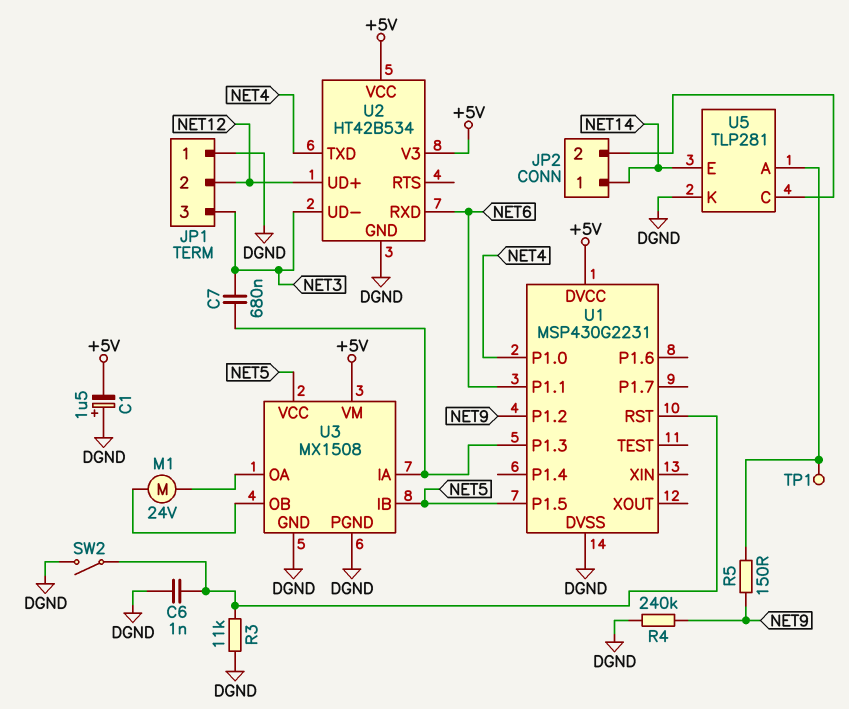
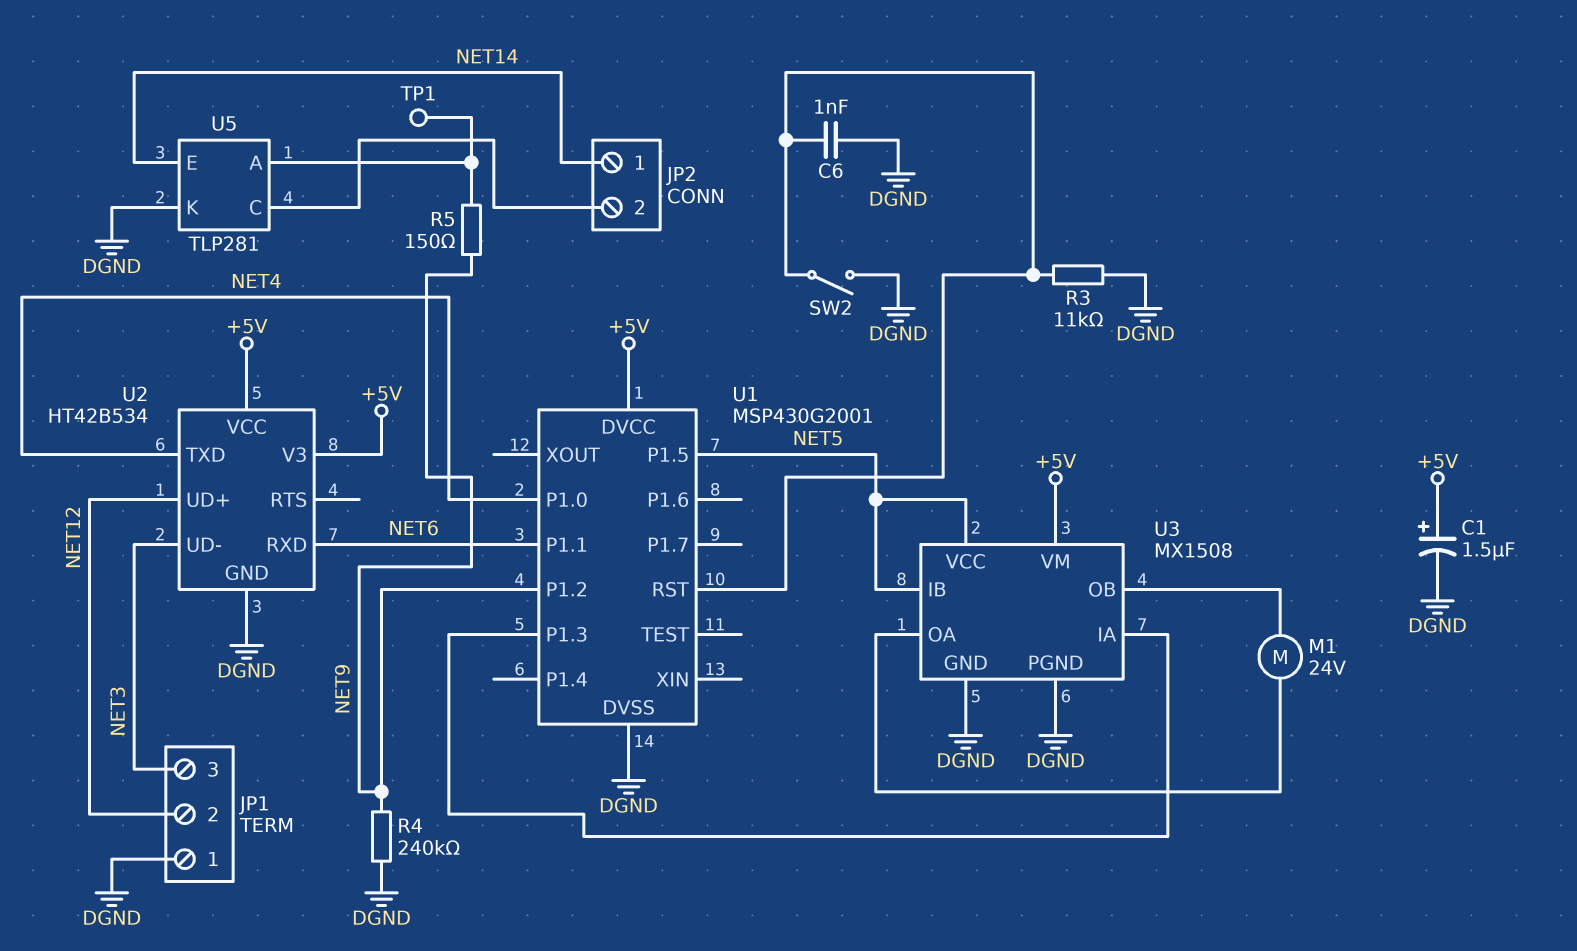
C1: 1.5uF (plus DGND, minus +5V) -> 1.5uF (plus +5V, minus DGND)
C7: 680nF (NET3, U1/P1.3) -> none
U1: MSP430G2231 -> MSP430G2001

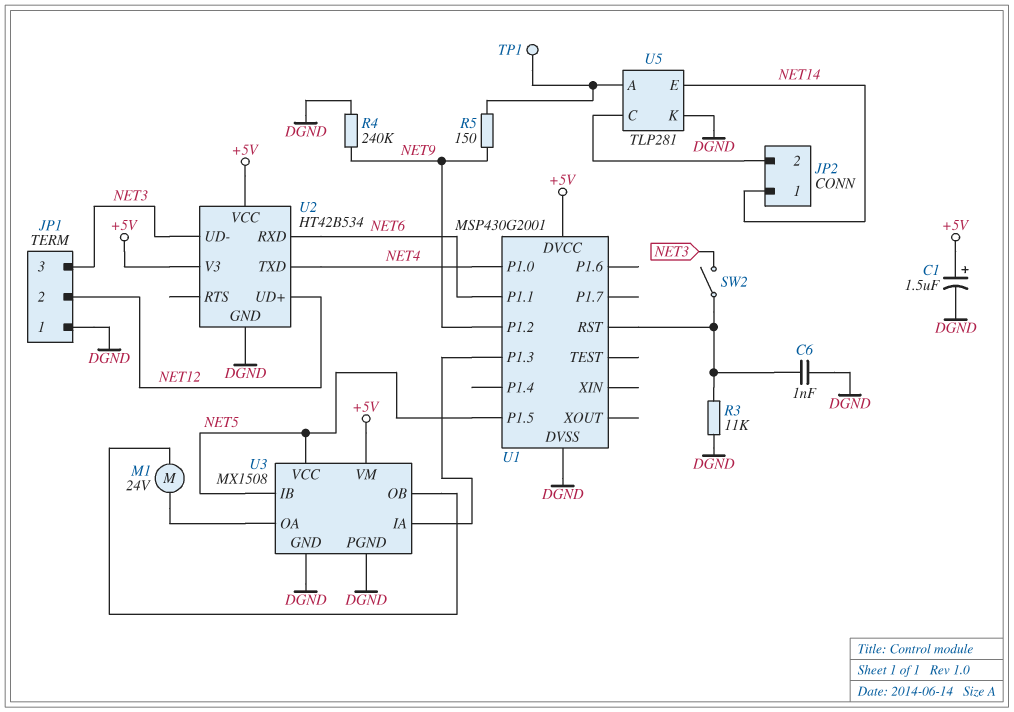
SW2: switch (DGND, U1/RST) -> switch (NET3, U1/RST)

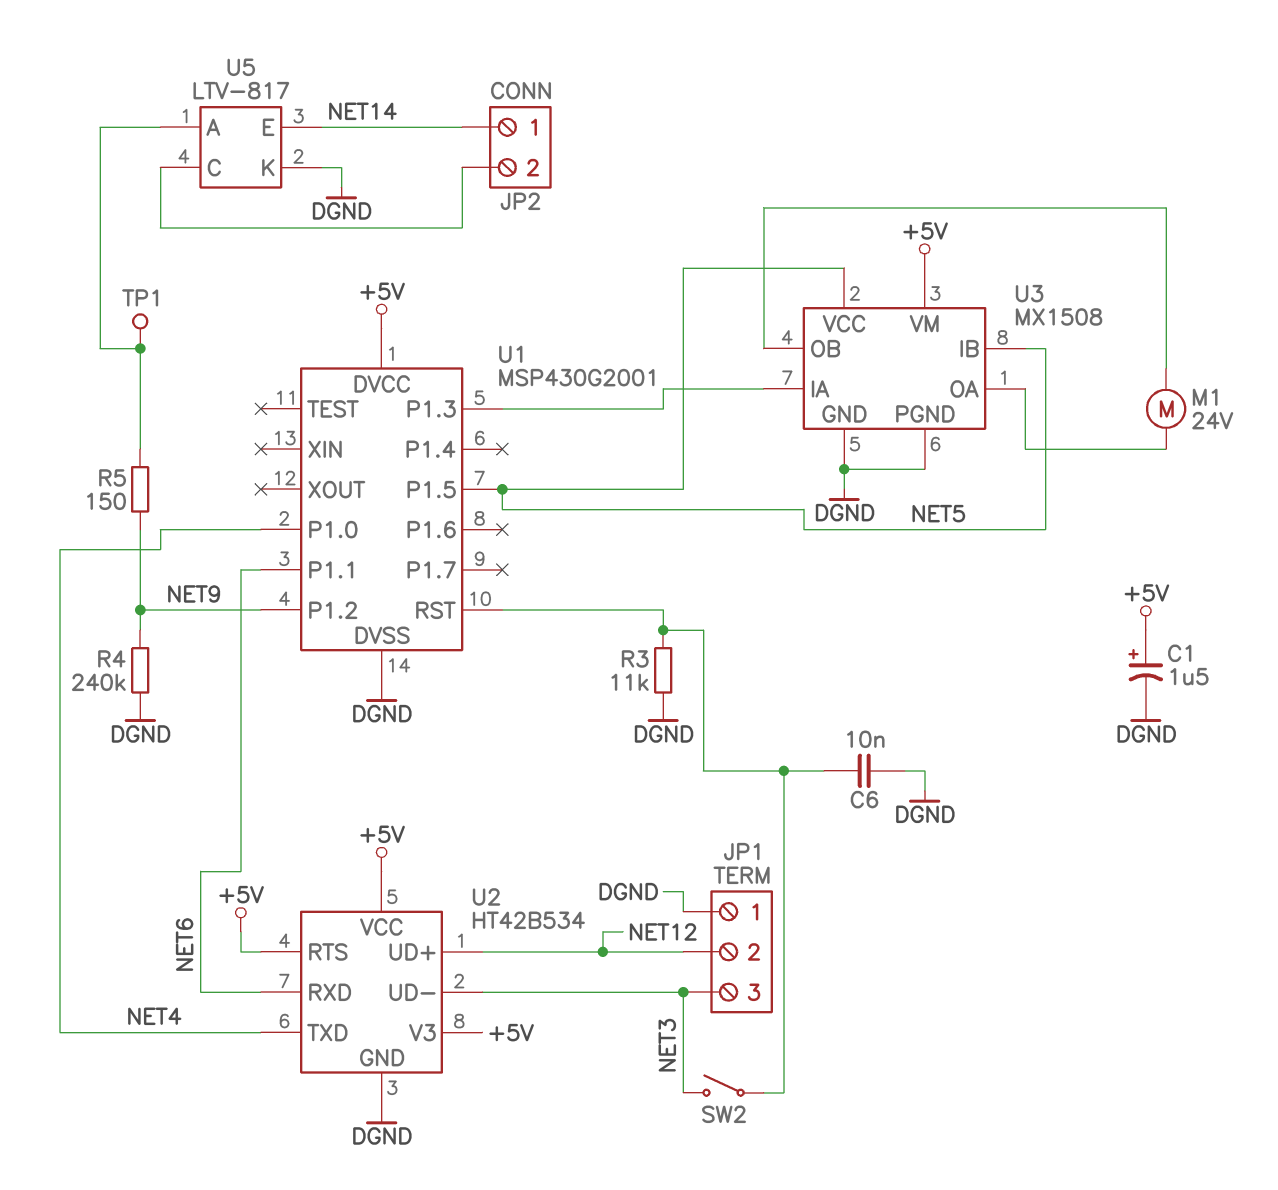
C6: 1nF (DGND, U1/RST) -> 10nF (DGND, U1/RST)
U2 pin RTS: none -> +5V
U5: TLP281 -> LTV-817

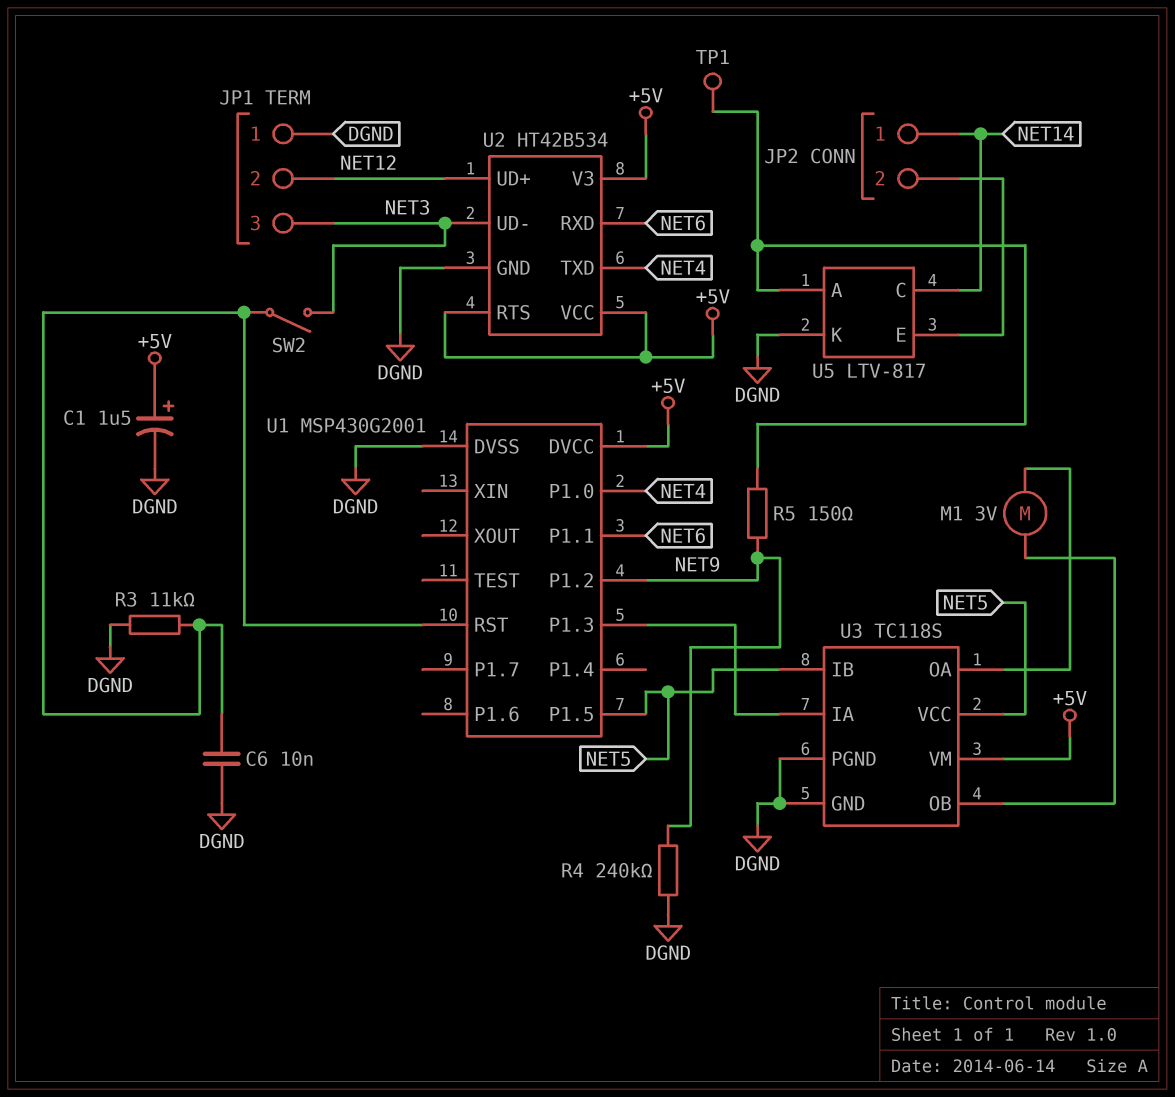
M1: motor 24V (U3/OA, U3/OB) -> motor 3V (U3/OA, U3/OB)
U3: MX1508 -> TC118S
U5 pin C: JP2/2 -> NET14
U5 pin E: NET14 -> JP2/2

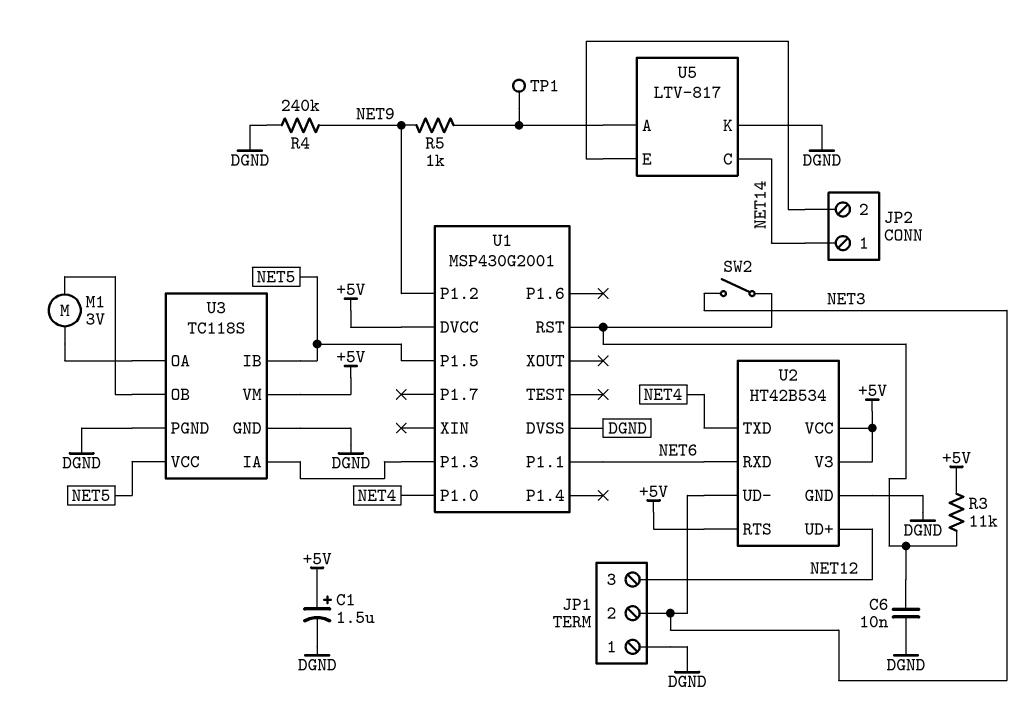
JP1 pin 2: NET12 -> NET3
JP1 pin 3: NET3 -> NET12
R3: 11k (DGND, U1/RST) -> 11k (+5V, U1/RST)
R5: 150 (NET9, U5/A) -> 1k (NET9, U5/A)

